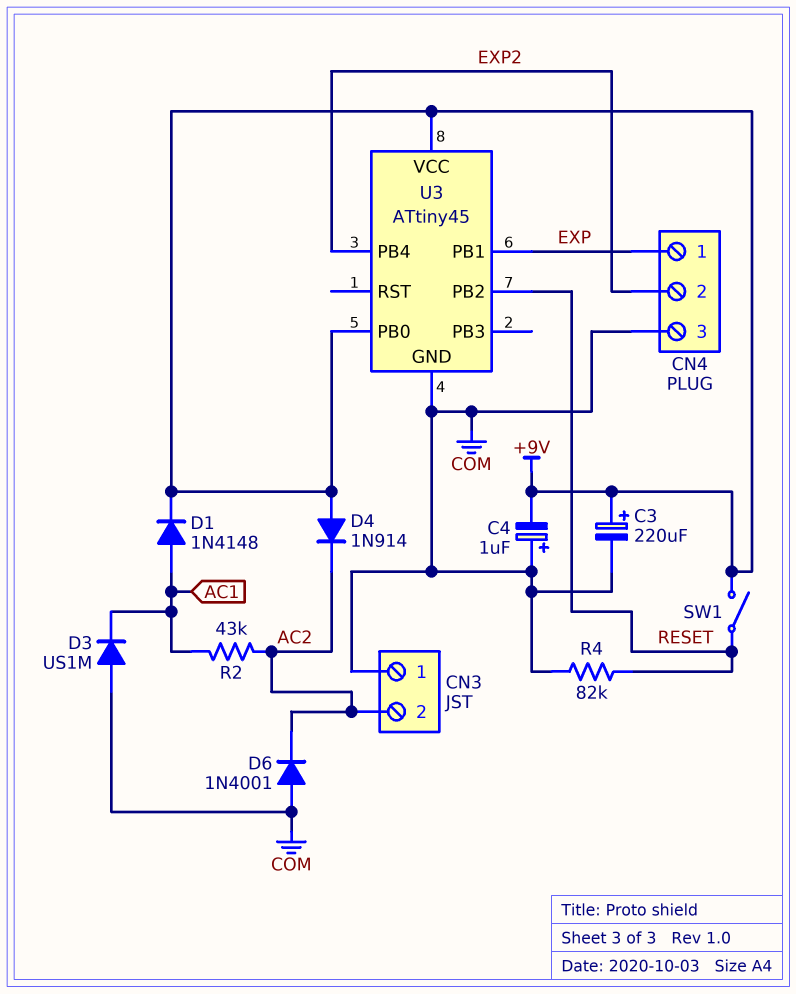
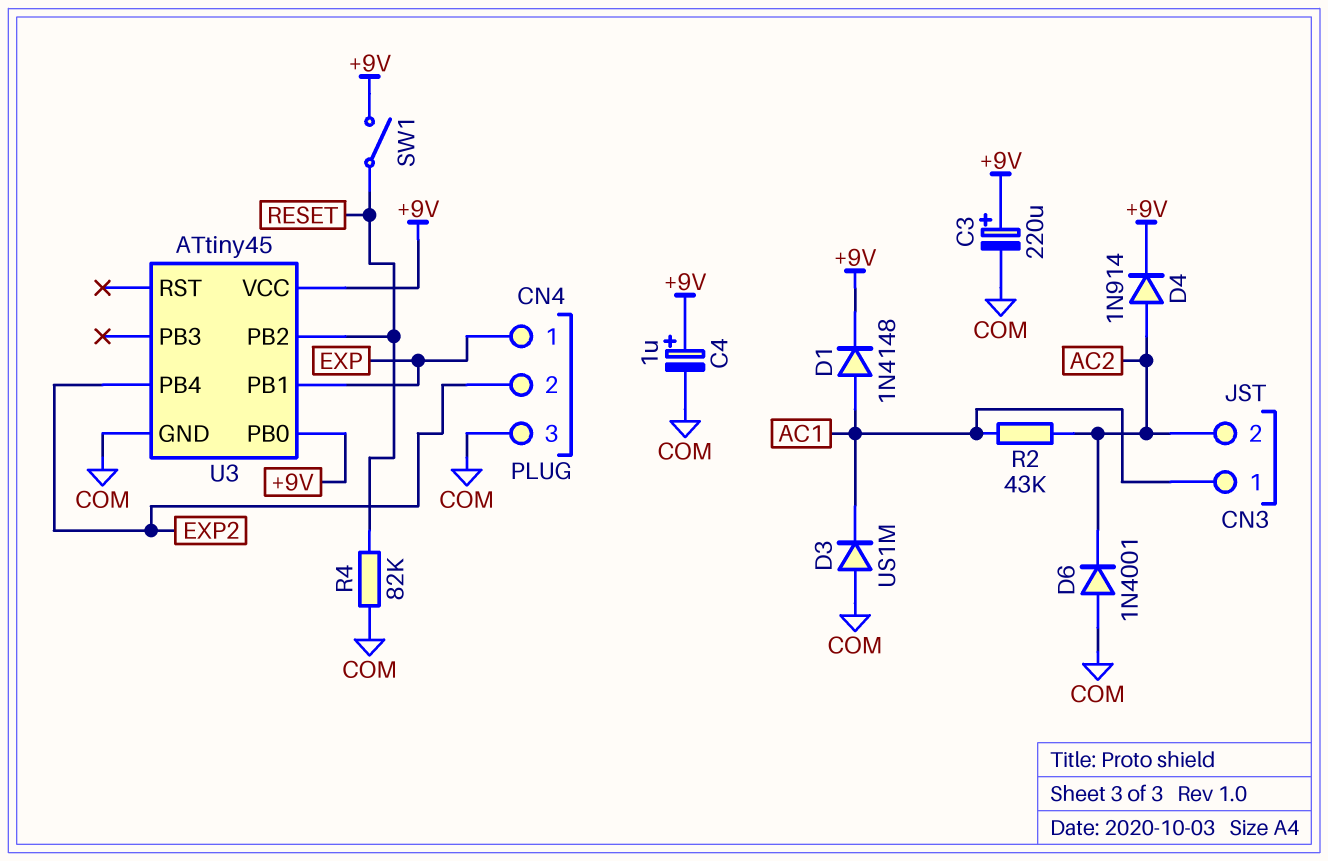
C4: 1uF (plus COM, minus +9V) -> 1uF (plus +9V, minus COM)
CN3 pin 1: COM -> AC1
D4: diode 1N914 (A +9V, K AC2) -> diode 1N914 (A AC2, K +9V)

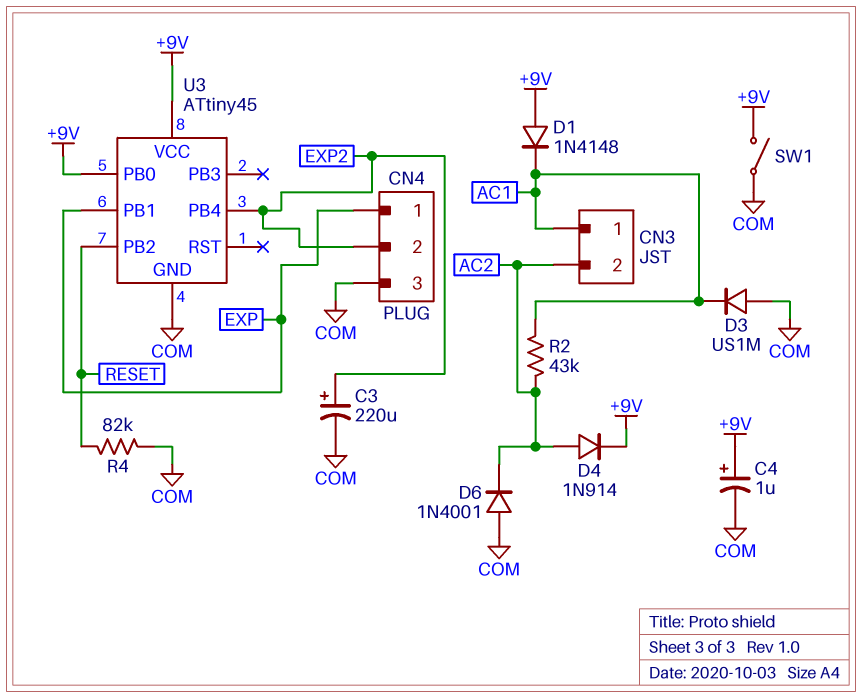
C3: 220uF (plus +9V, minus COM) -> 220uF (plus EXP2, minus COM)
D1: diode 1N4148 (A AC1, K +9V) -> diode 1N4148 (A +9V, K AC1)
SW1: switch (+9V, RESET) -> switch (+9V, COM)

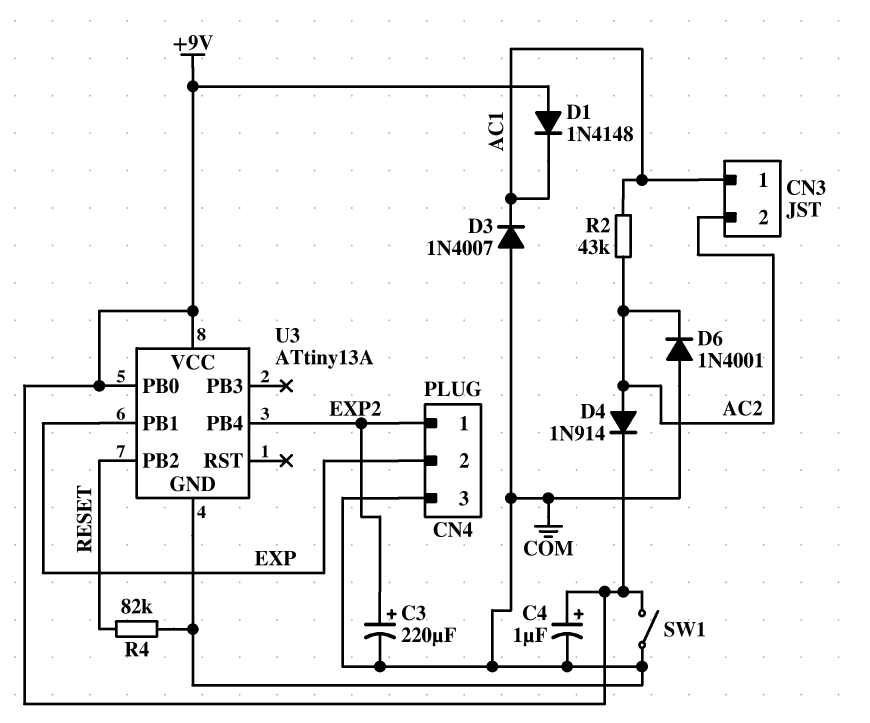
CN4 pin 1: EXP -> EXP2
CN4 pin 2: EXP2 -> EXP
D3: diode US1M (A COM, K AC1) -> diode 1N4007 (A COM, K AC1)
U3: ATtiny45 -> ATtiny13A

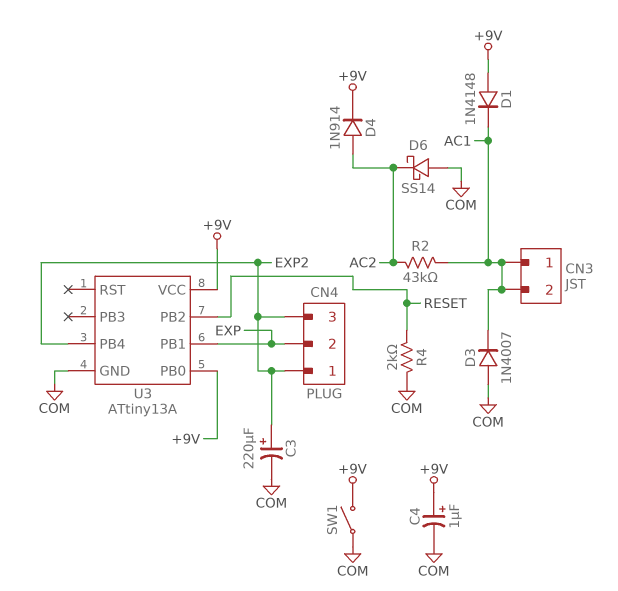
CN3 pin 2: AC2 -> AC1
CN4 pin 3: COM -> EXP2
D6: diode 1N4001 (A COM, K AC2) -> schottky SS14 (A COM, K AC2)
R4: 82k (COM, RESET) -> 2k (COM, RESET)

